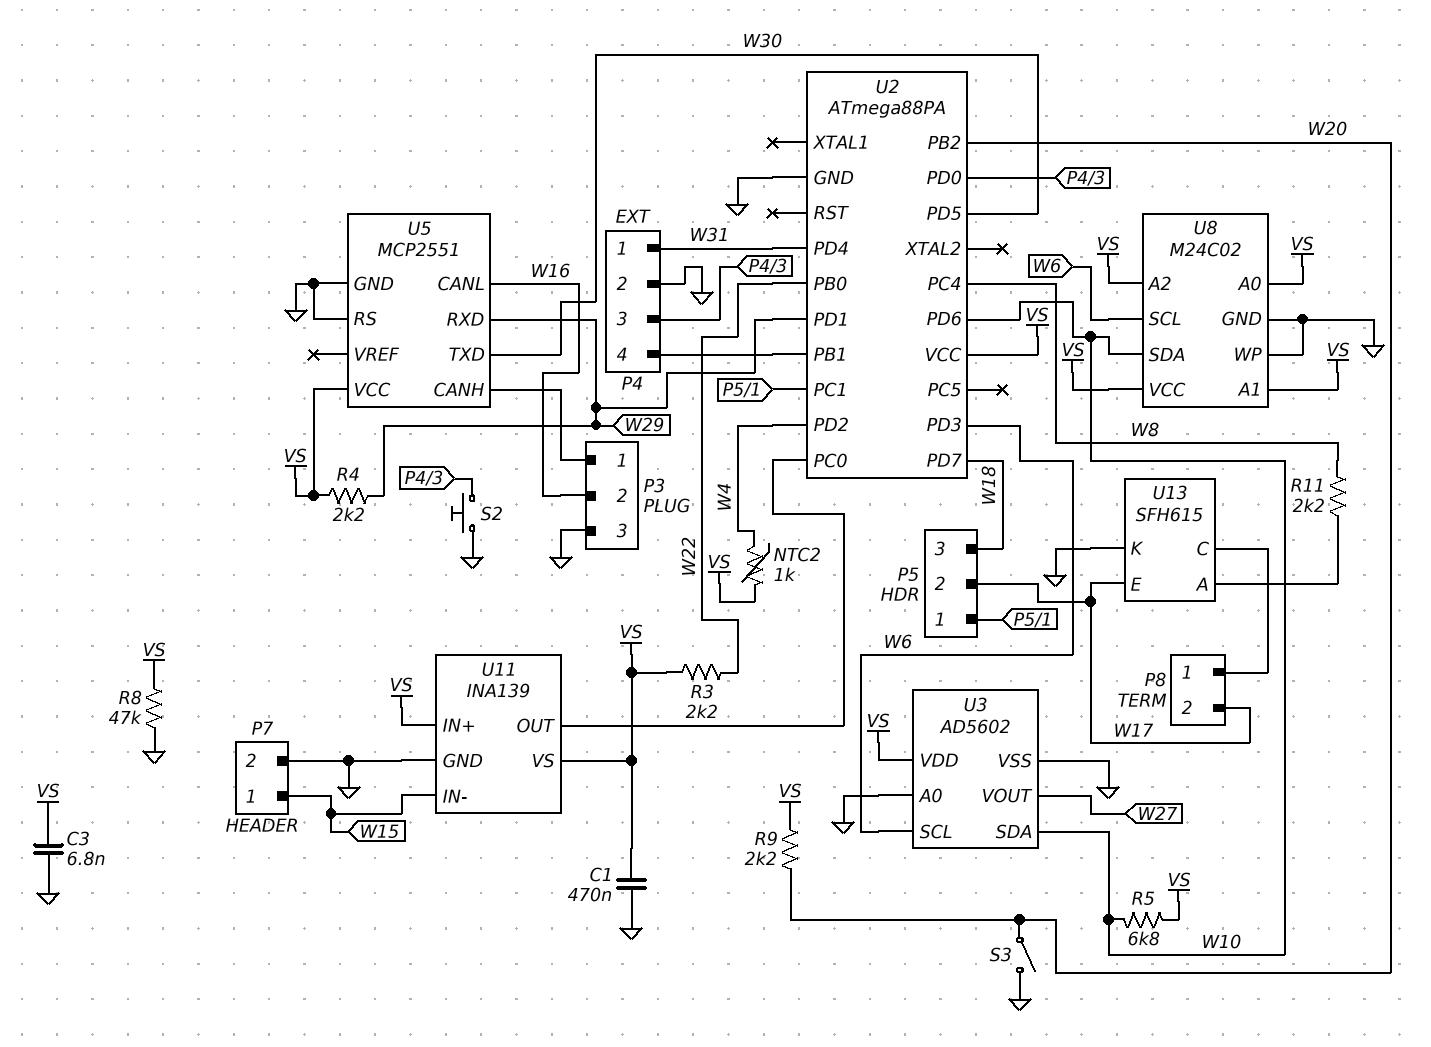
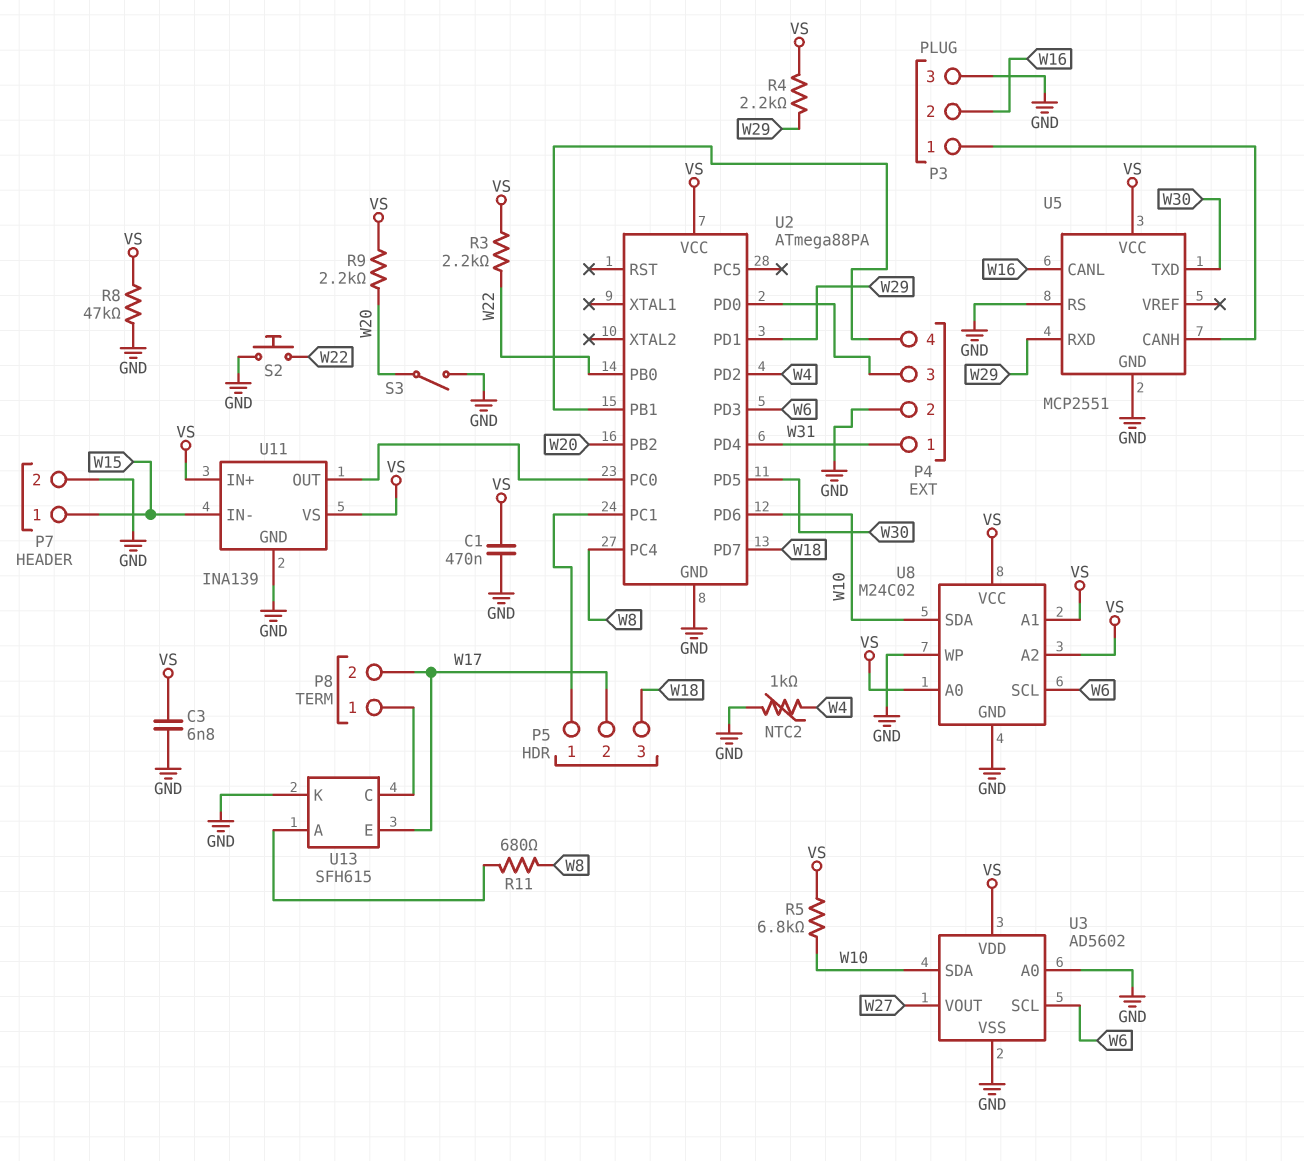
NTC2: 1k (VS, W4) -> 1k (GND, W4)
R11: 2.2k (U13/A, W8) -> 680 (U13/A, W8)
S2: button (GND, P4/3) -> button (GND, W22)

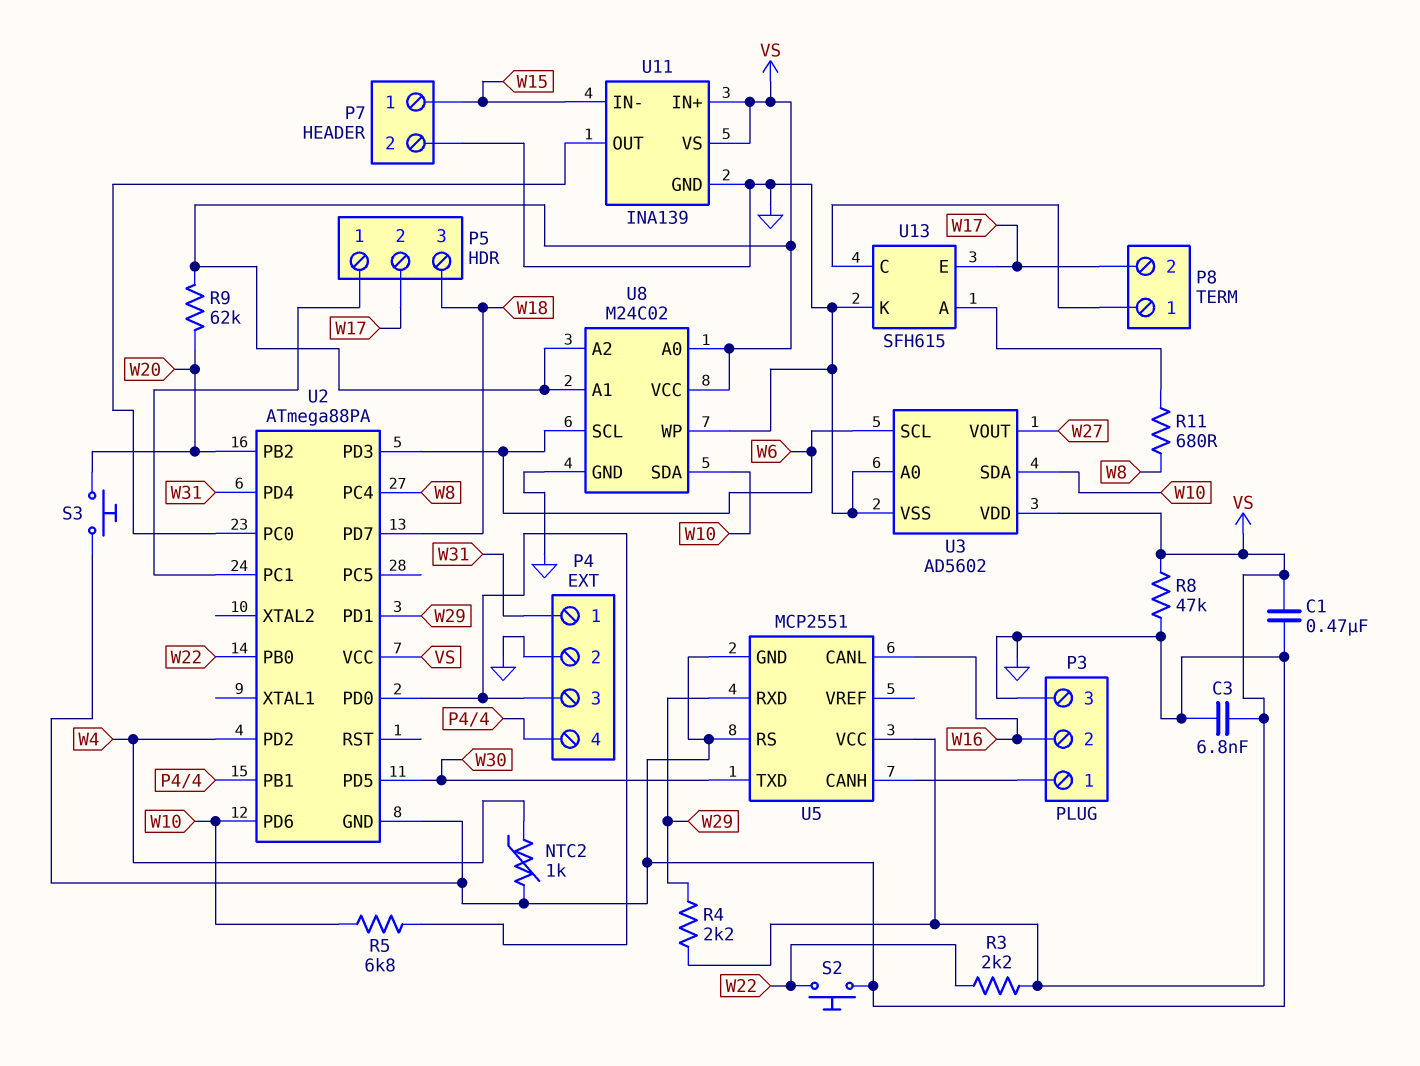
R5: 6.8k (VS, W10) -> 6.8k (P4/3, W10)
R9: 2.2k (VS, W20) -> 62k (VS, W20)
S3: switch (GND, W20) -> button (GND, W20)

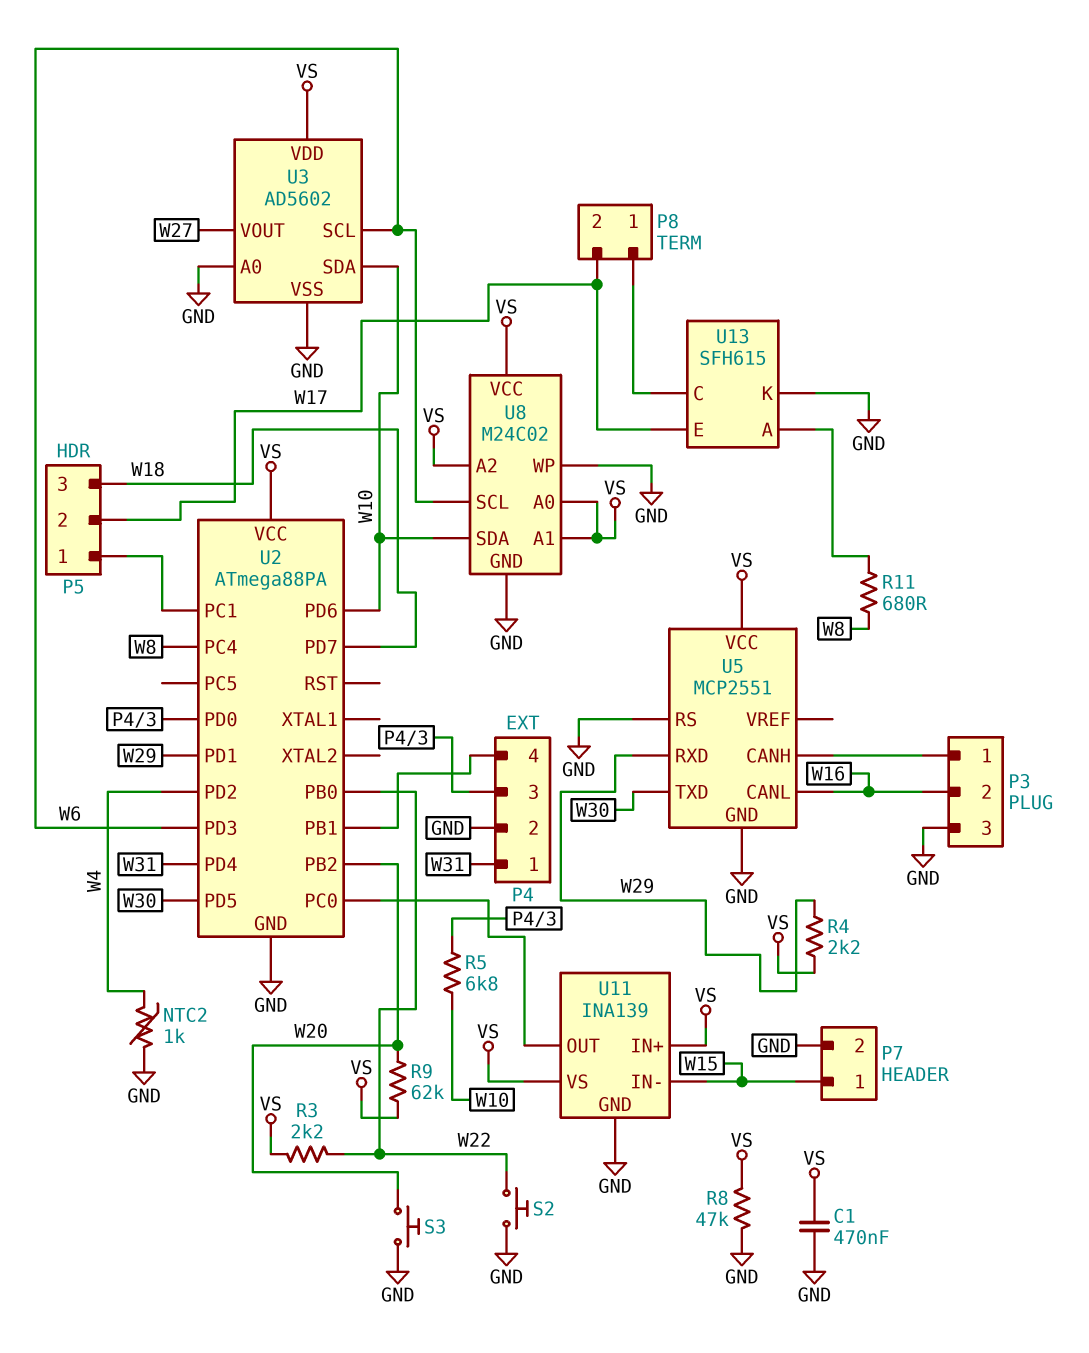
C3: 6.8nF (GND, VS) -> none

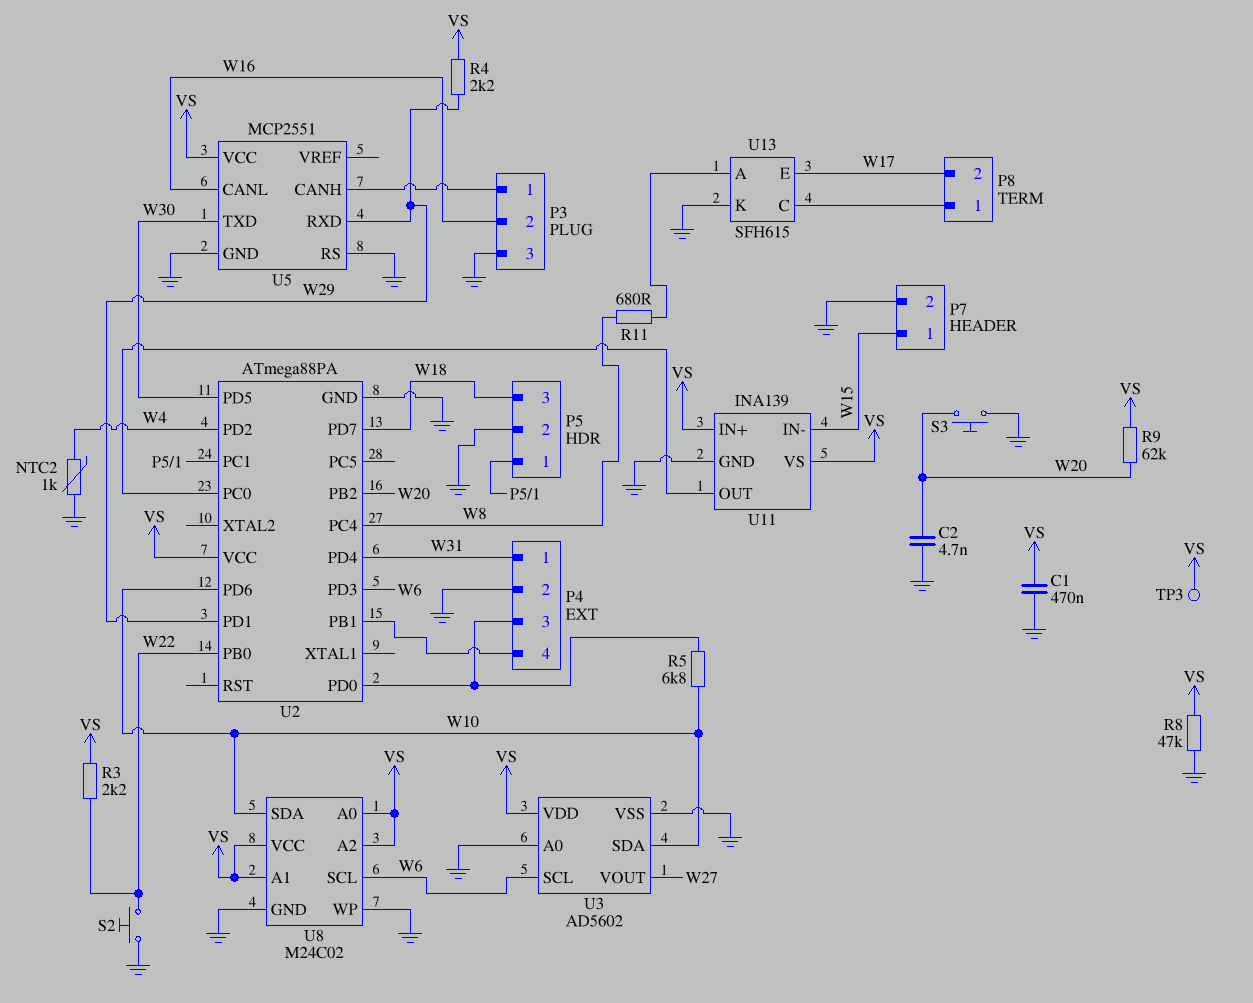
C2: none -> 4.7nF (GND, W20)
P5 pin 2: W17 -> GND
TP3: none -> test point (VS)

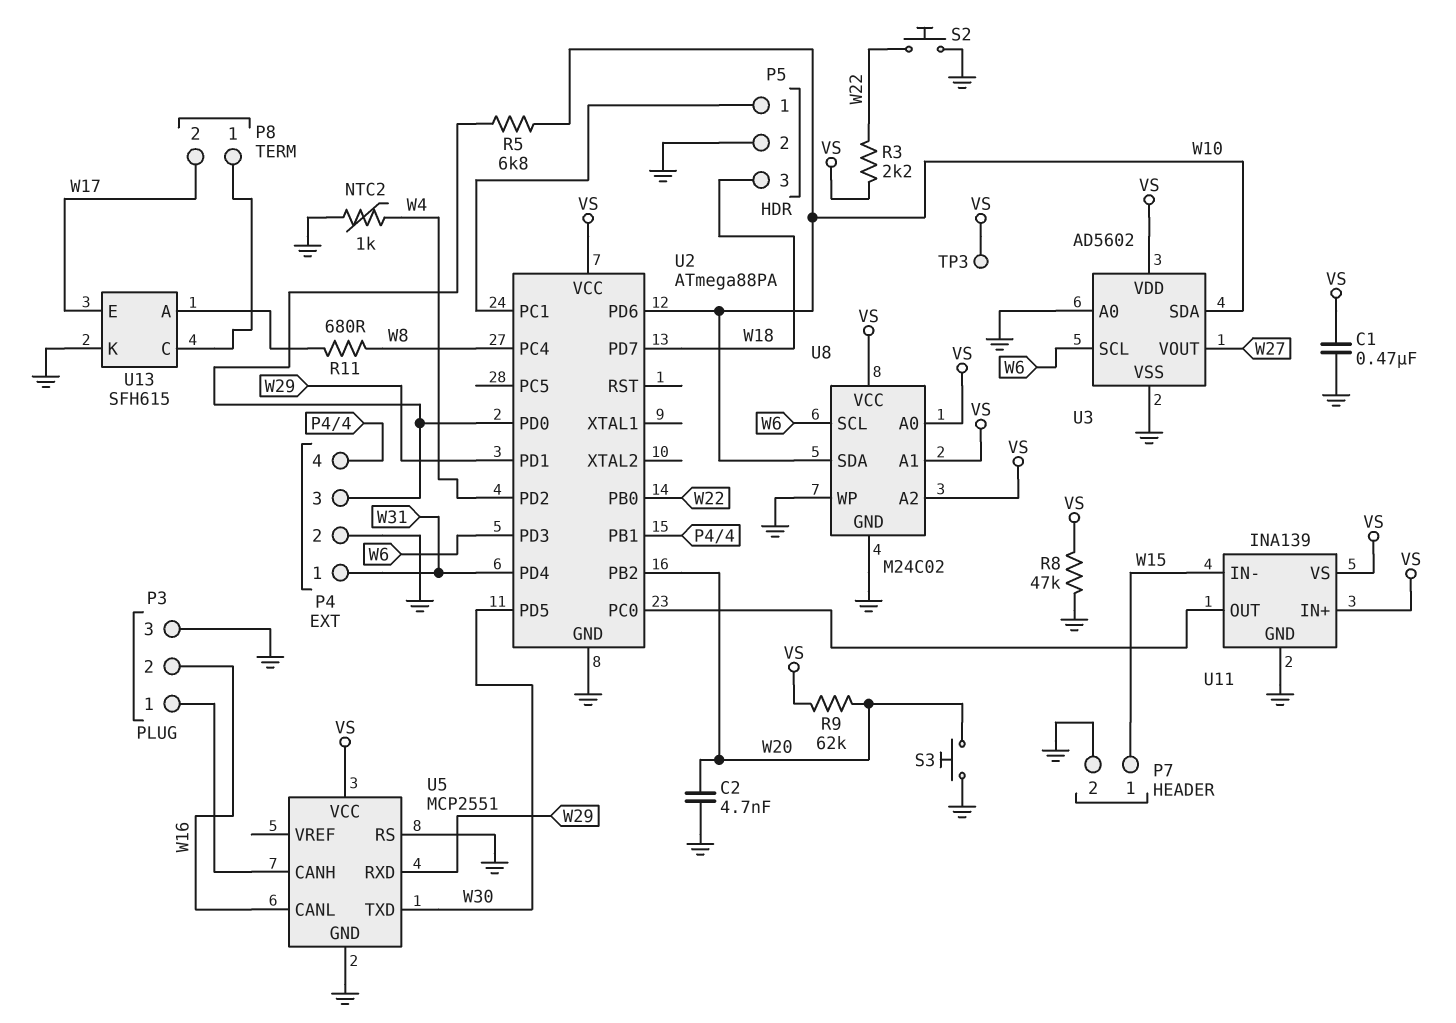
R4: 2.2k (VS, W29) -> none

